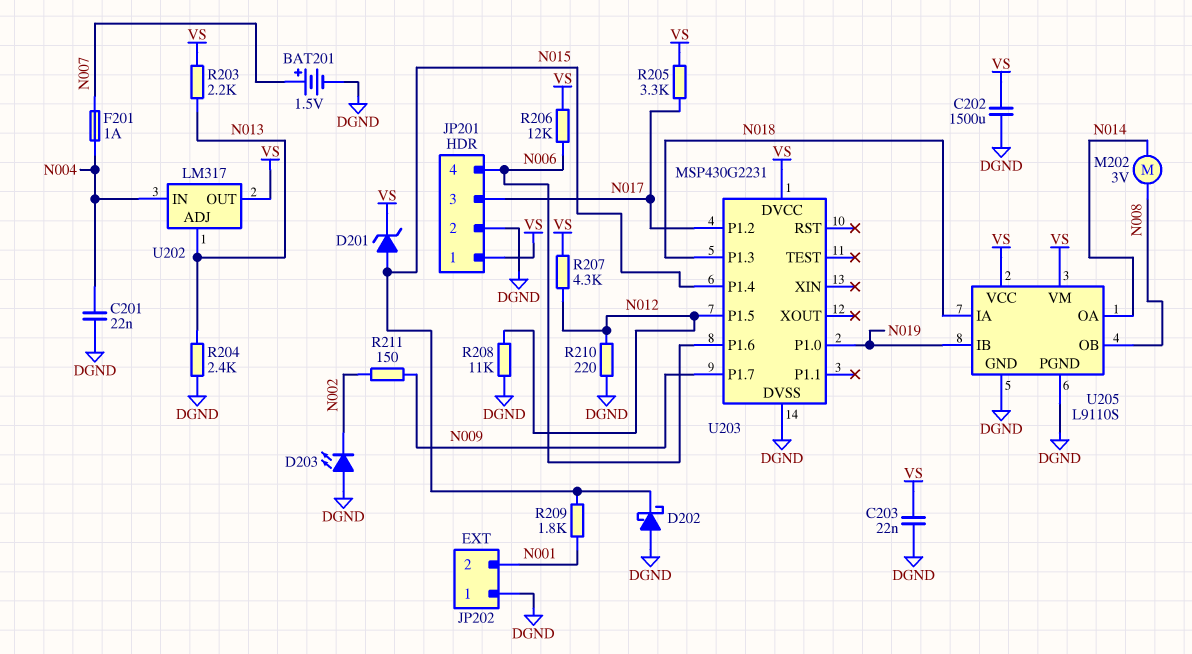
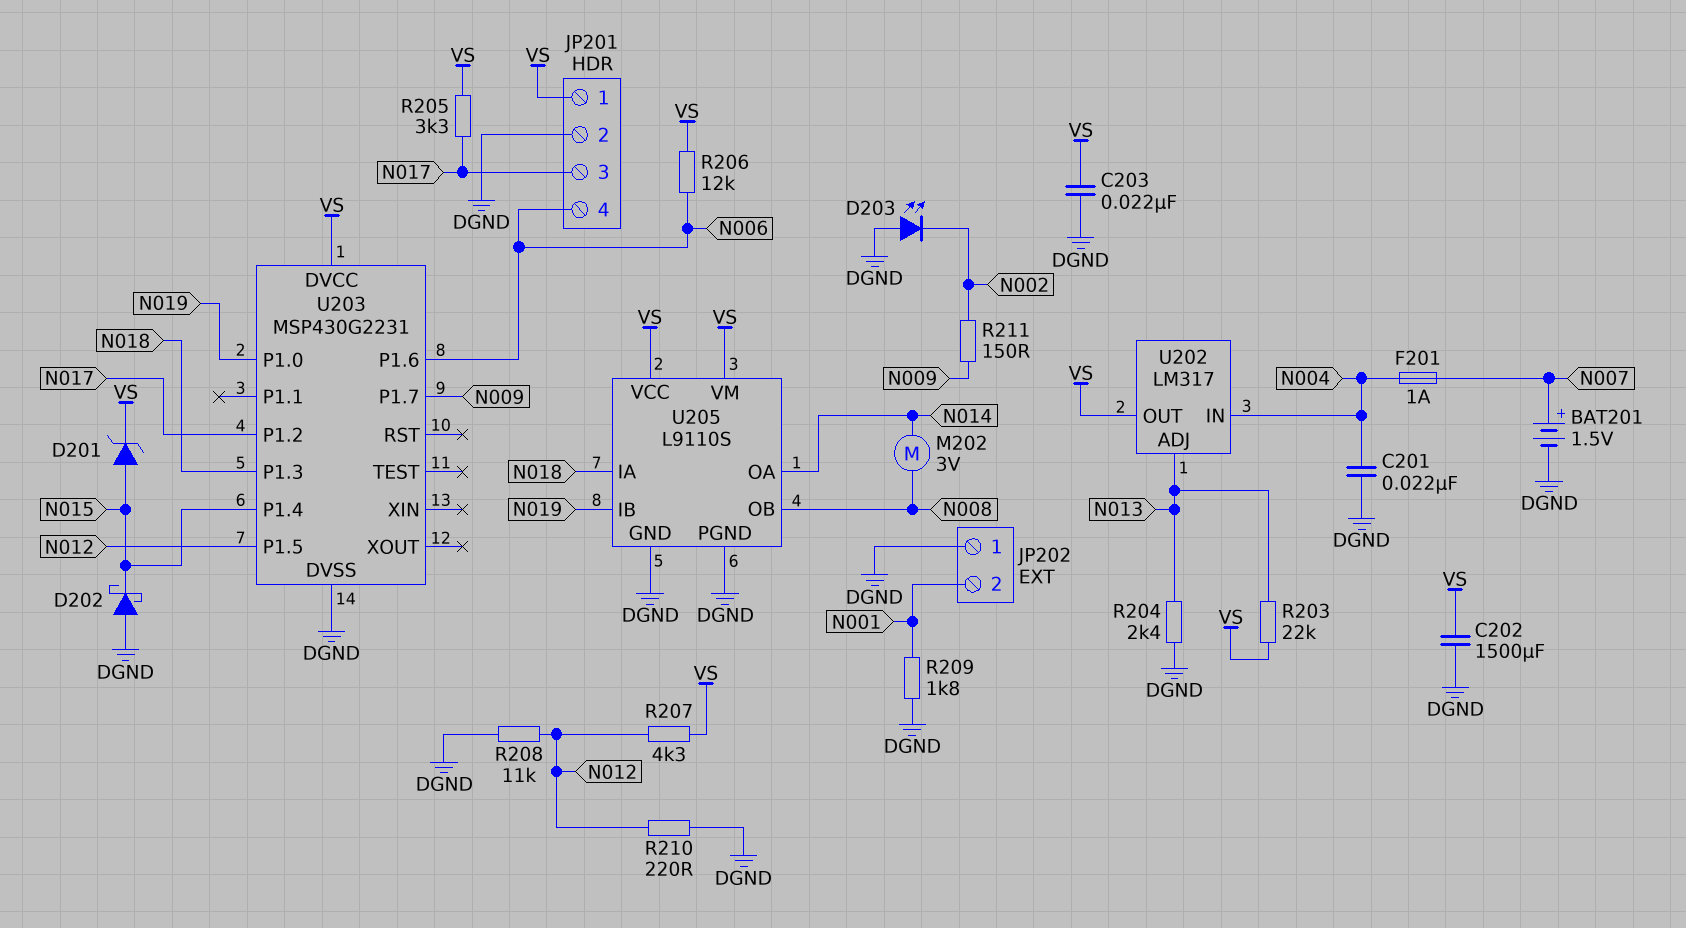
R203: 2.2k (N013, VS) -> 22k (N013, VS)
R209: 1.8k (N001, N015) -> 1.8k (DGND, N001)

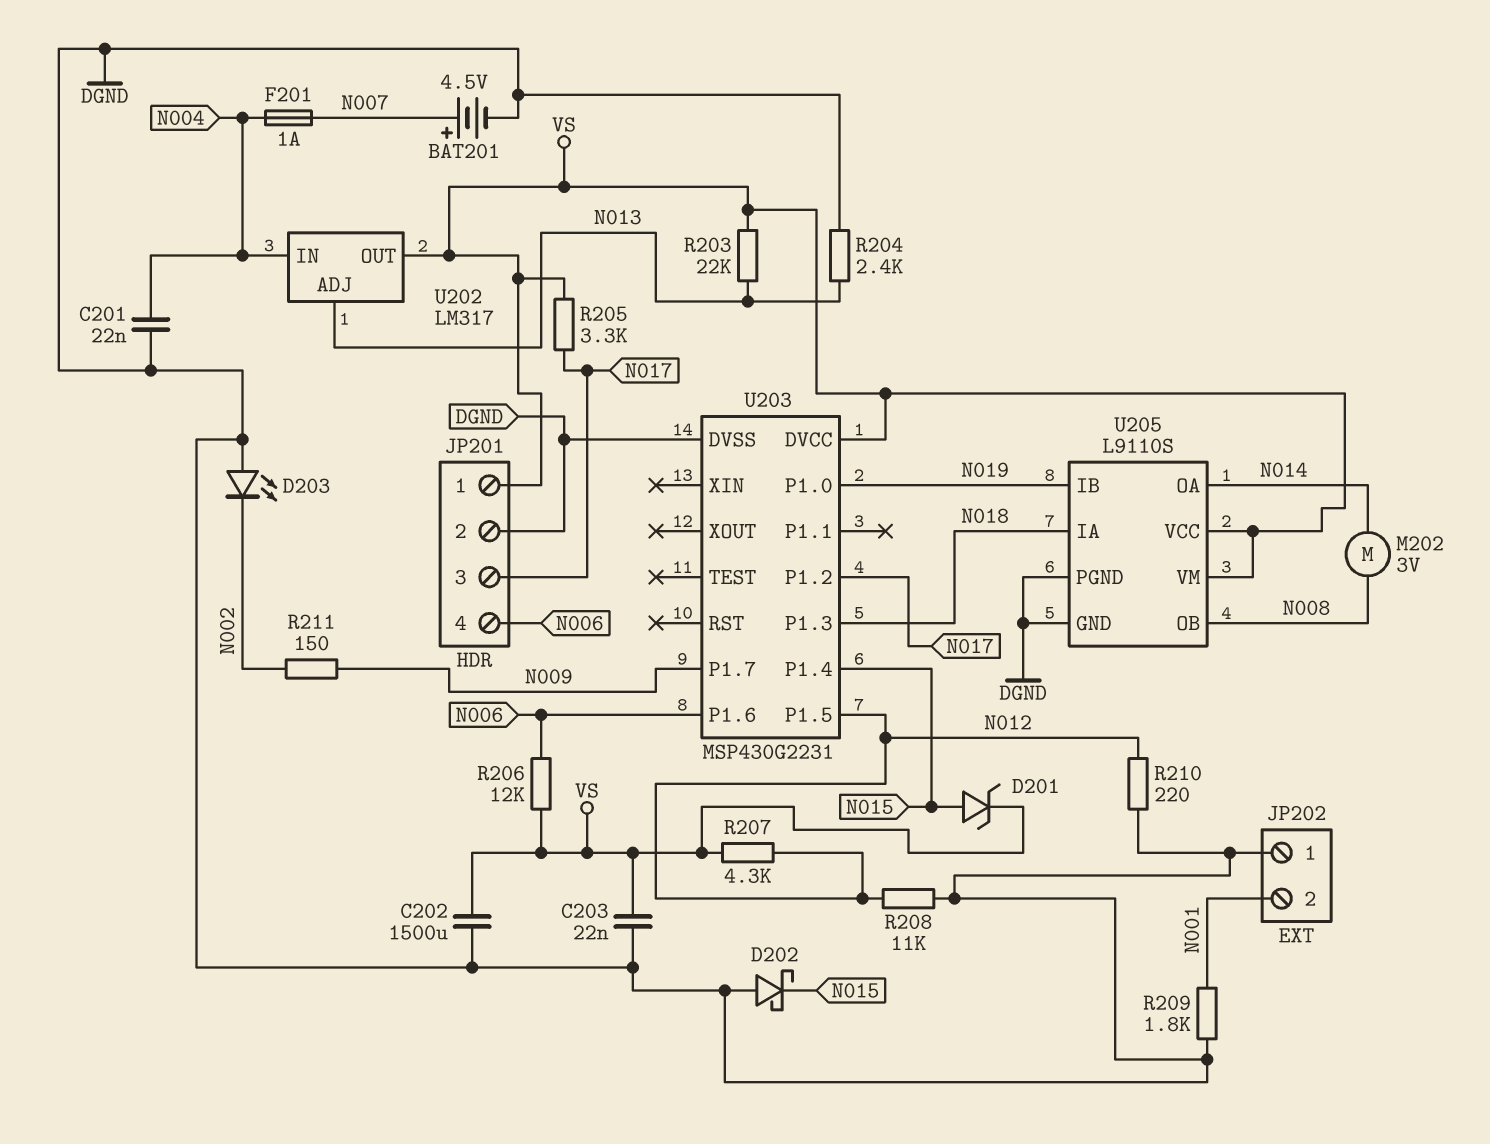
BAT201: 1.5V (plus N007, minus DGND) -> 4.5V (plus N007, minus DGND)

